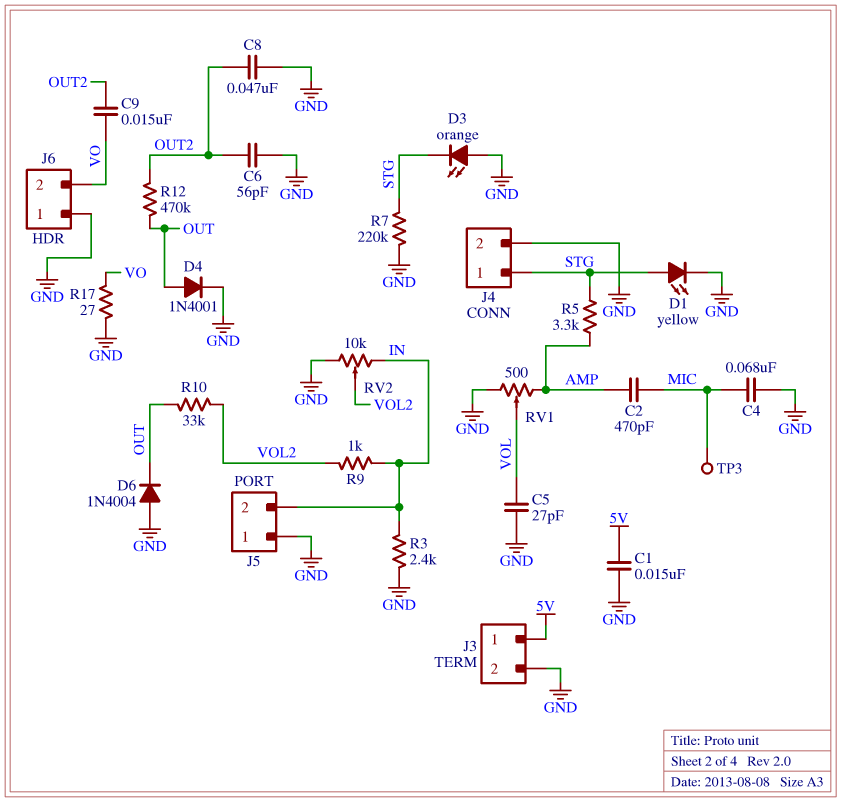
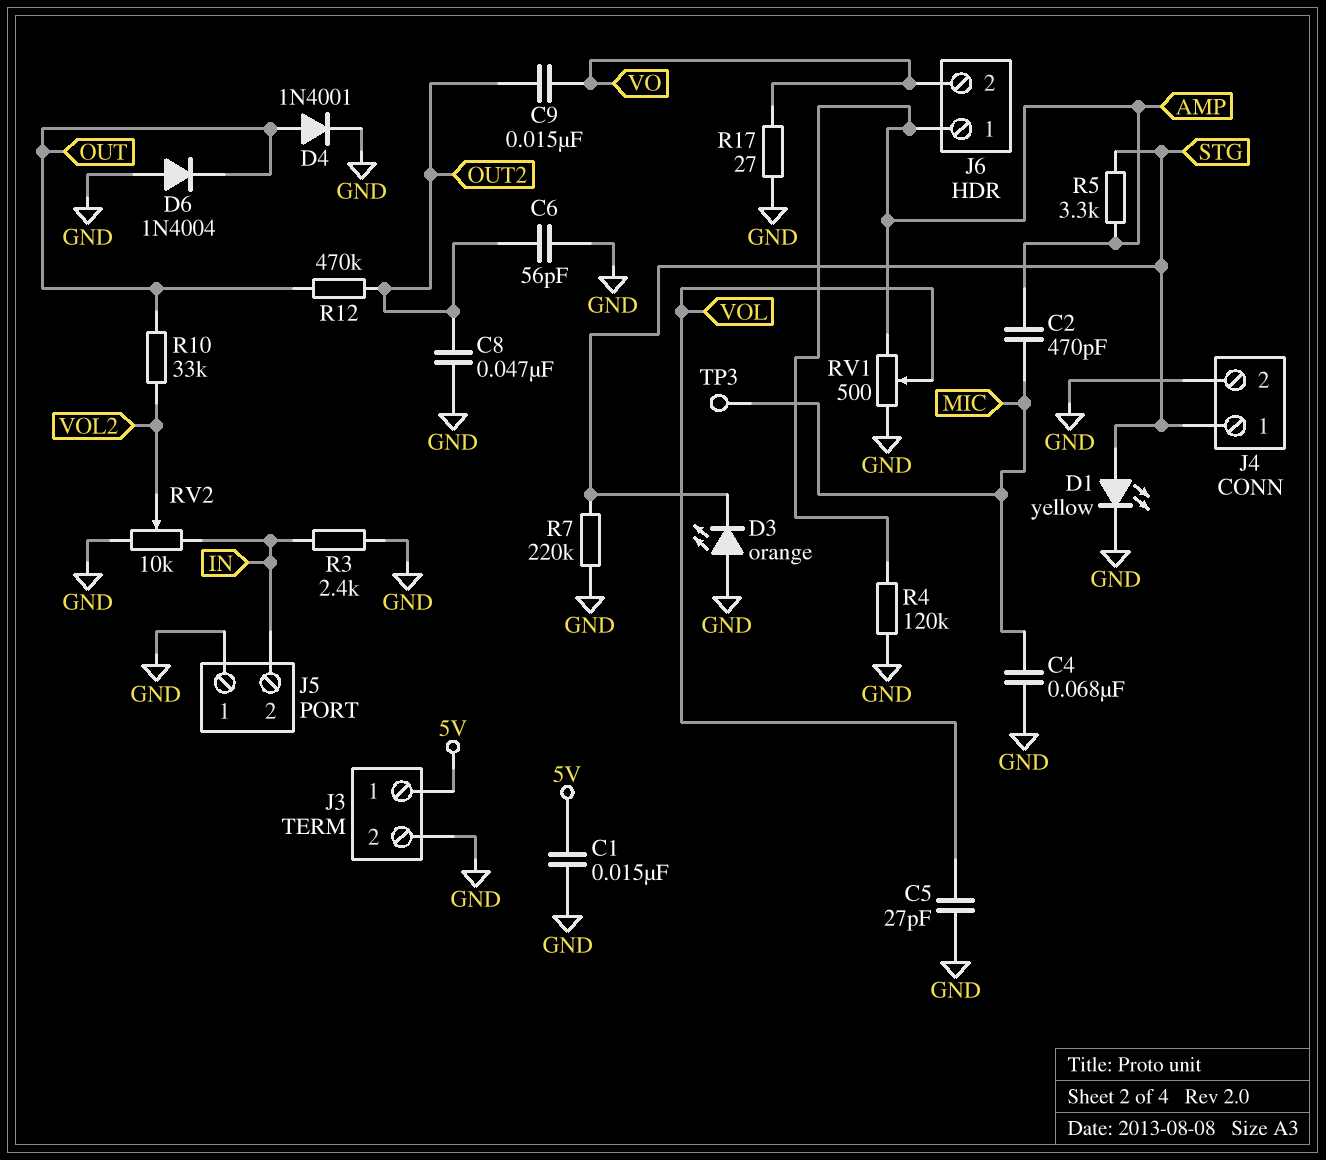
J6 pin 1: GND -> AMP
R4: none -> 120k (AMP, GND)
R9: 1k (IN, VOL2) -> none

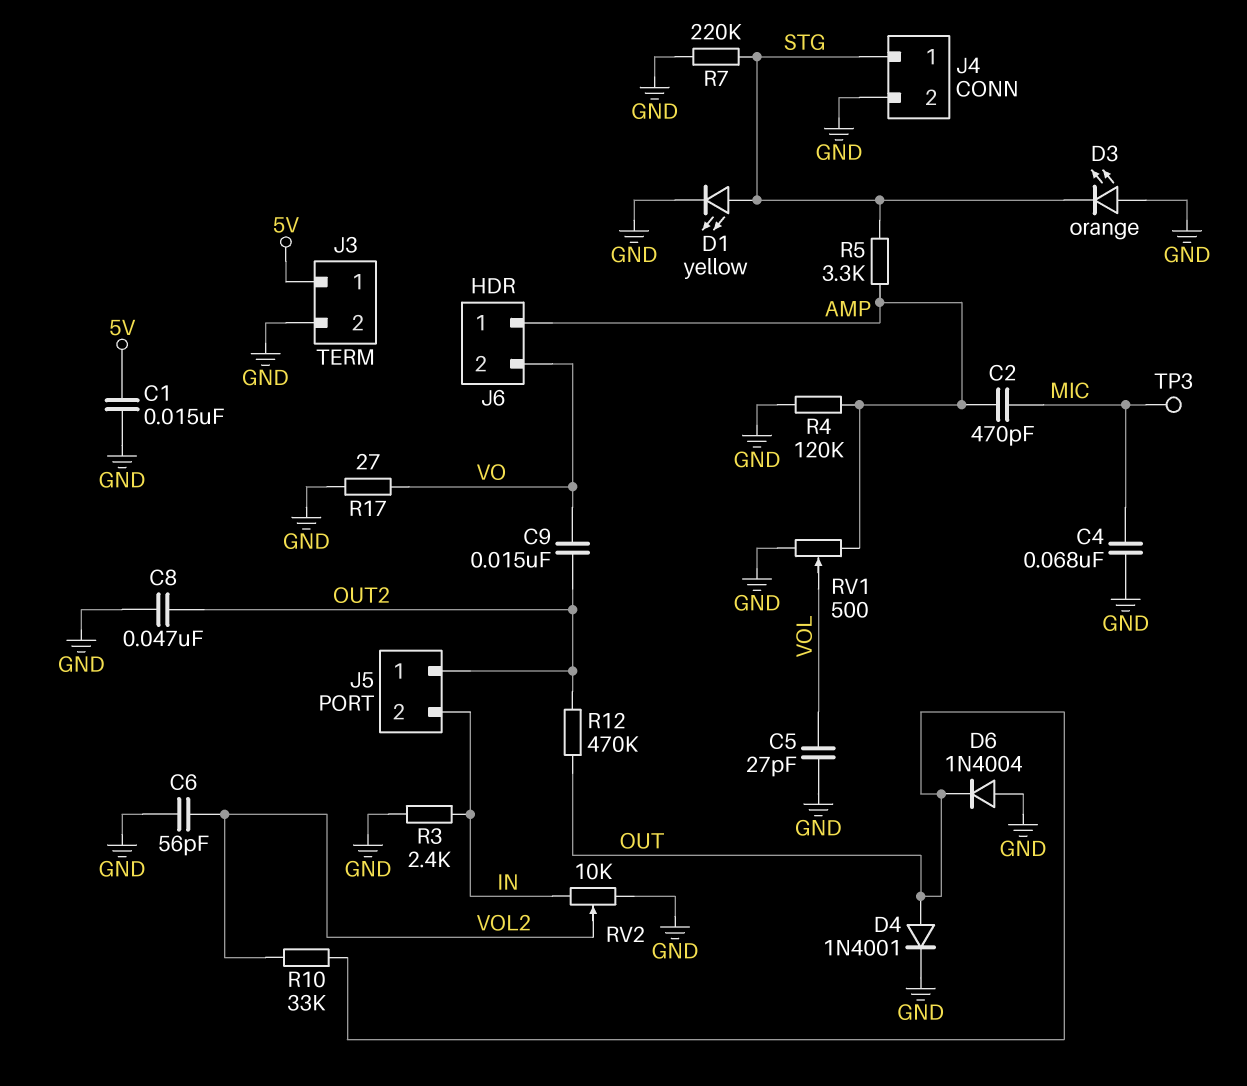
C6: 56pF (GND, OUT2) -> 56pF (GND, VOL2)
J5 pin 1: GND -> OUT2

